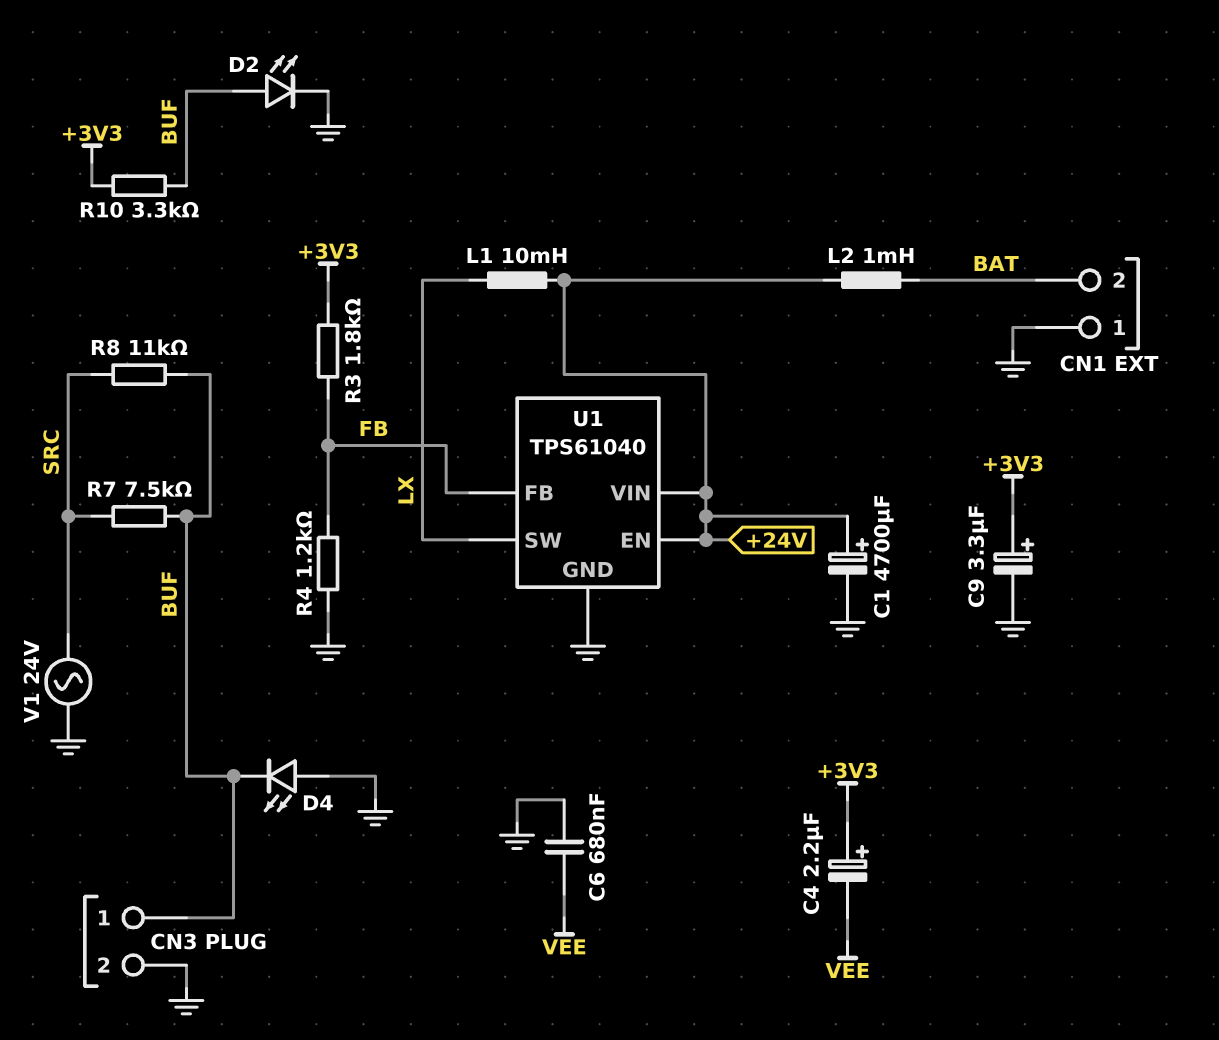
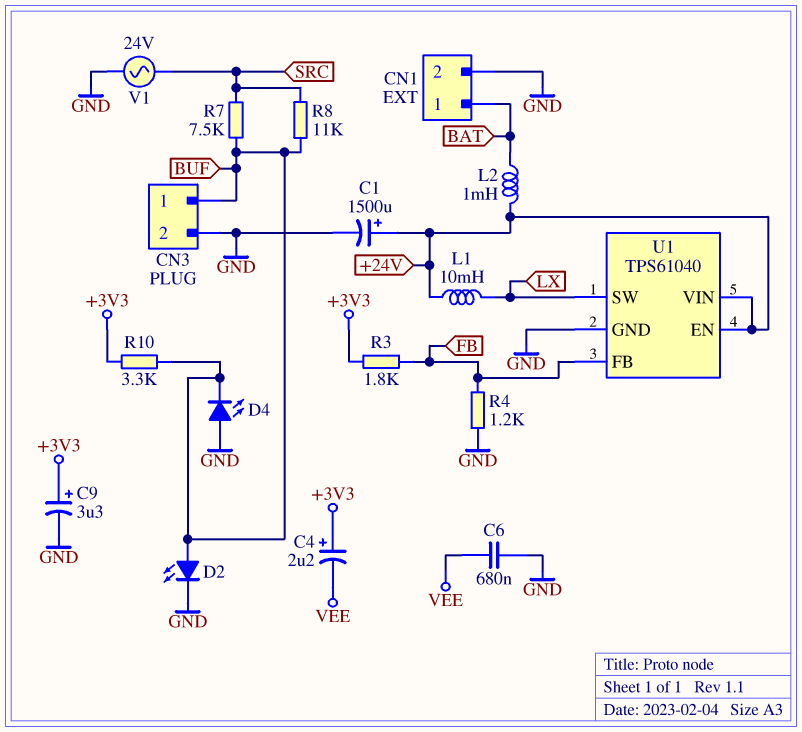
C1: 4700uF (plus +24V, minus GND) -> 1500uF (plus +24V, minus GND)
CN1 pin 1: GND -> BAT
CN1 pin 2: BAT -> GND

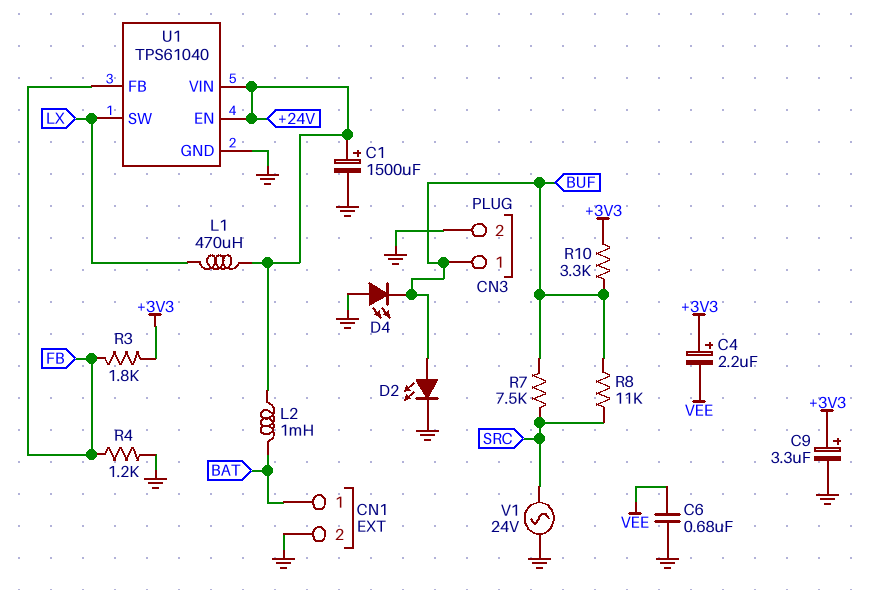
L1: 10mH (+24V, LX) -> 470uH (+24V, LX)

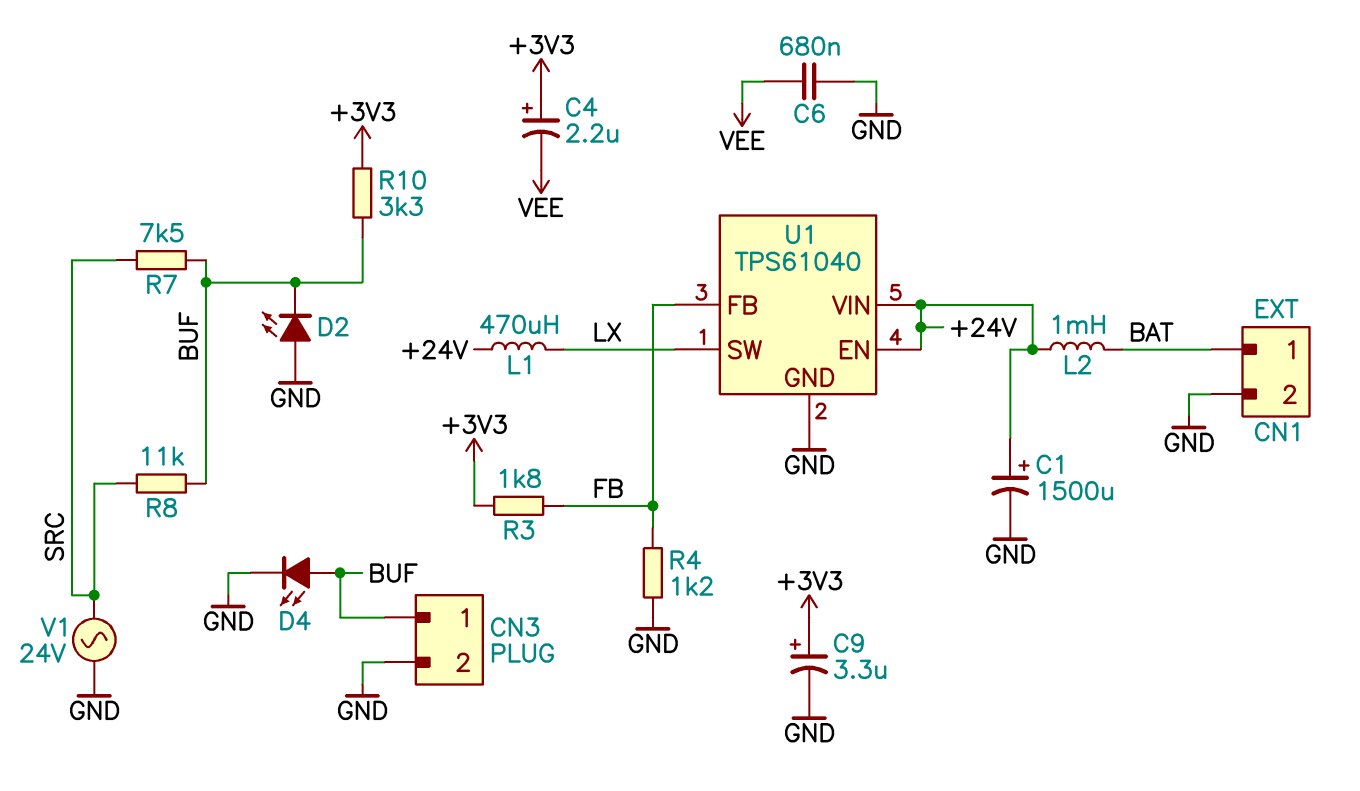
D2: LED (A BUF, K GND) -> LED (A GND, K BUF)
D4: LED (A GND, K BUF) -> LED (A BUF, K GND)

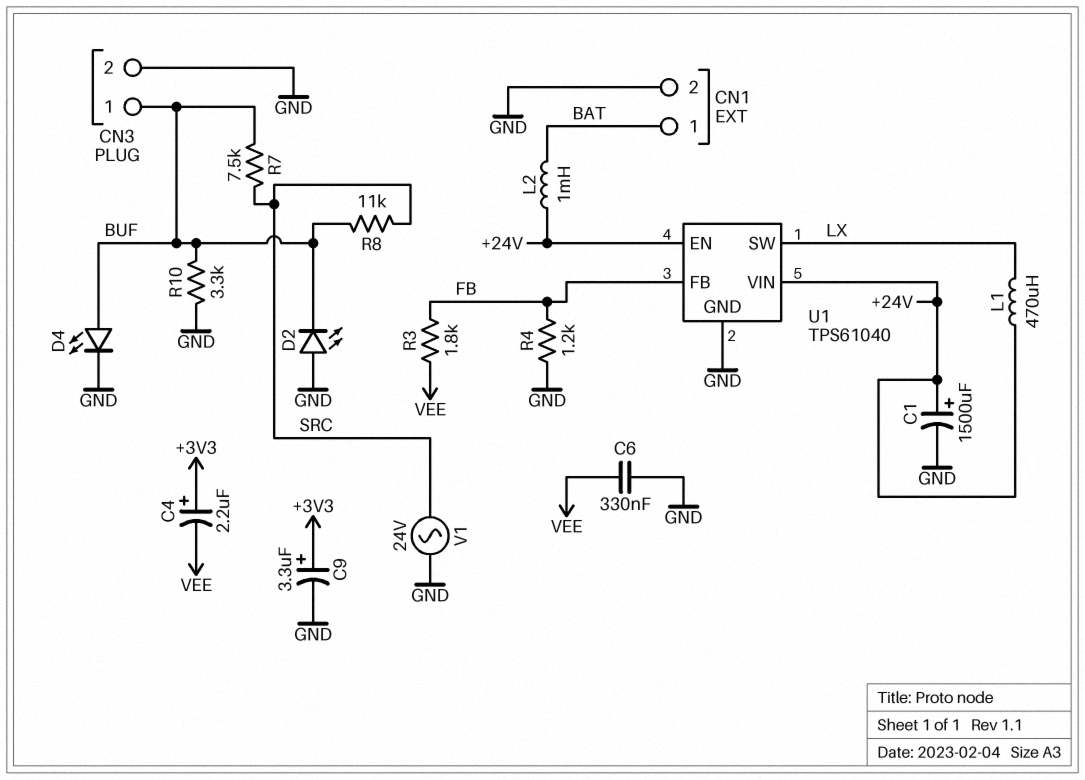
C6: 680nF (GND, VEE) -> 330nF (GND, VEE)
R3: 1.8k (+3V3, FB) -> 1.8k (FB, VEE)
R10: 3.3k (+3V3, BUF) -> 3.3k (BUF, GND)

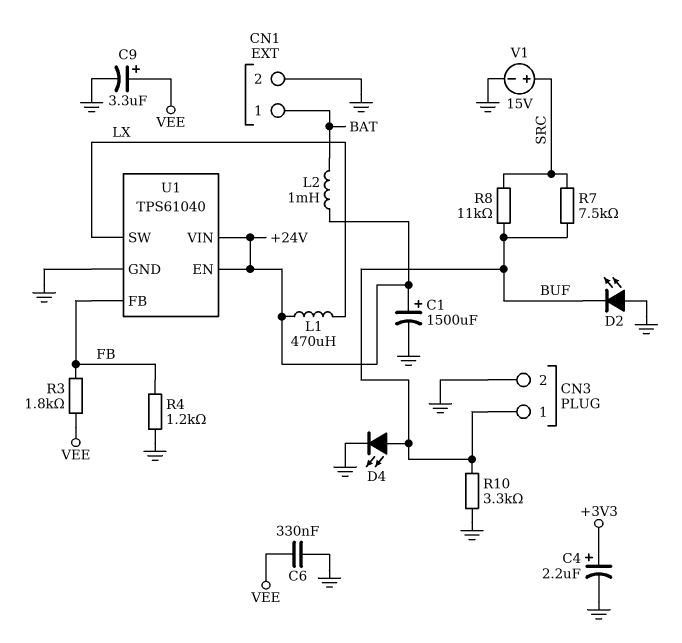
C4: 2.2uF (plus +3V3, minus VEE) -> 2.2uF (plus +3V3, minus GND)
C9: 3.3uF (plus +3V3, minus GND) -> 3.3uF (plus VEE, minus GND)
V1: AC 24V (GND, SRC) -> 15V (plus SRC, minus GND)

